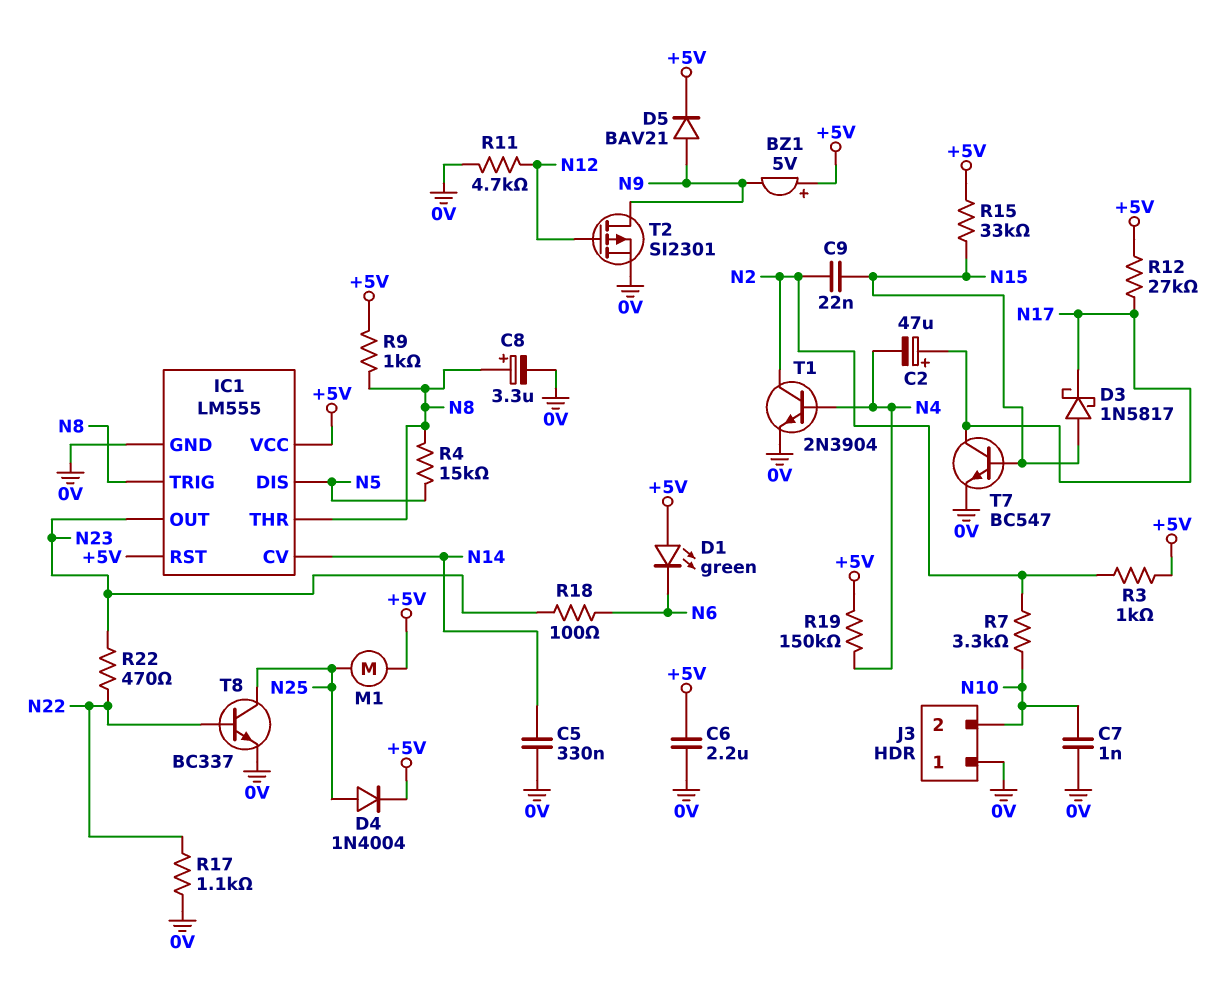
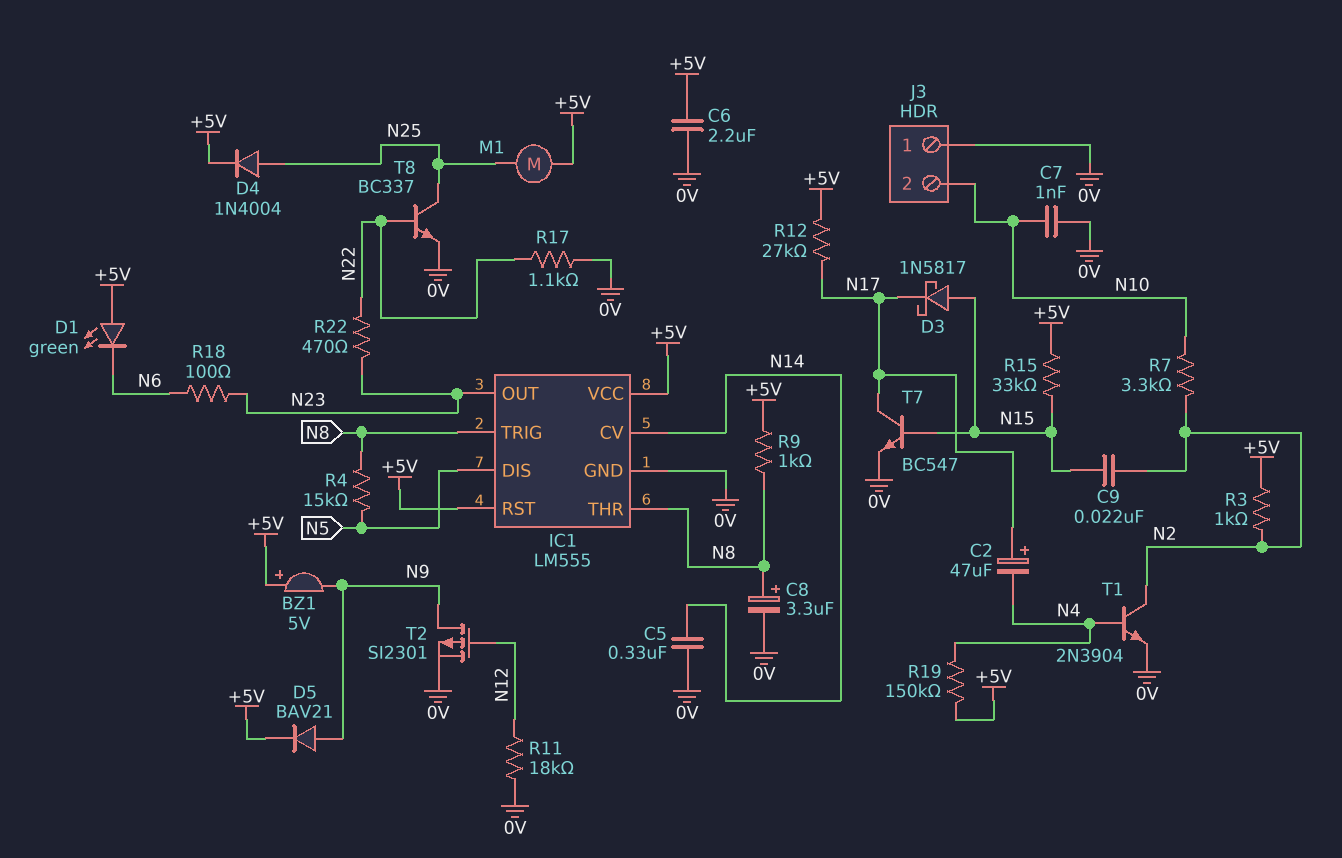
R11: 4.7k (0V, N12) -> 18k (0V, N12)

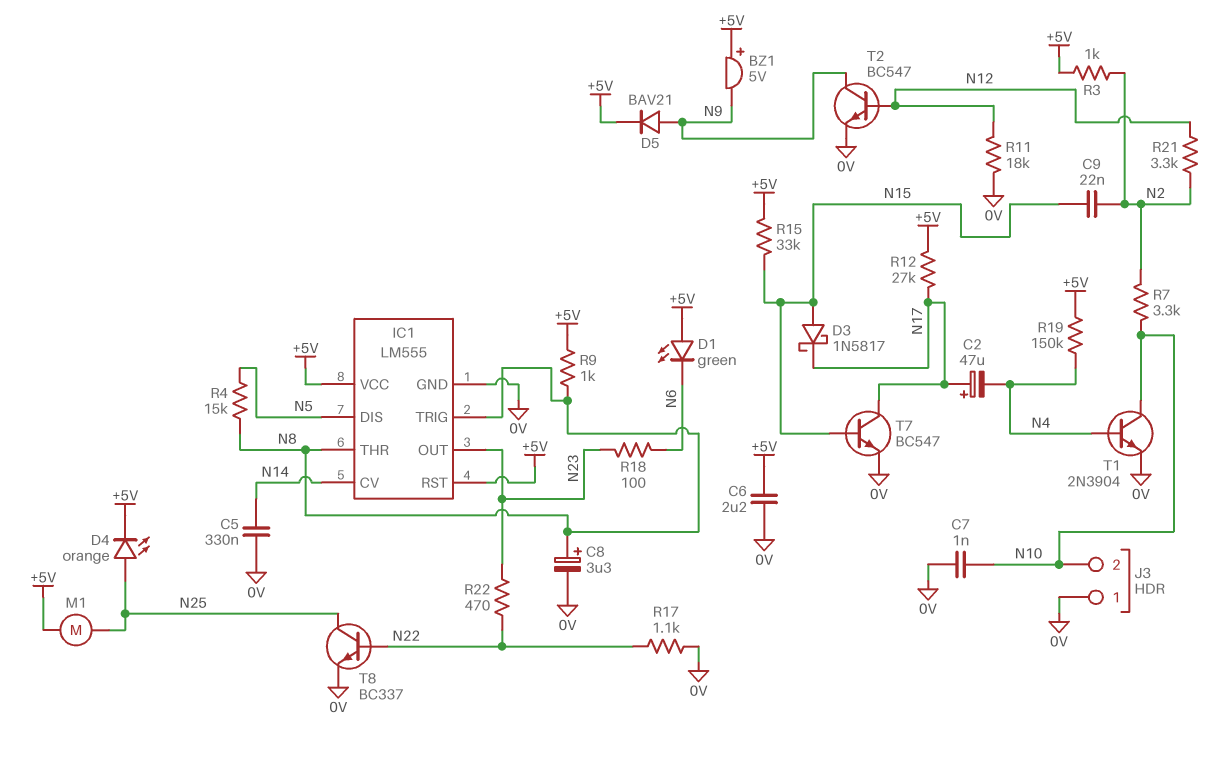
D4: diode 1N4004 (A N25, K +5V) -> LED orange (A N25, K +5V)
R21: none -> 3.3k (N2, N12)
T1: NPN 2N3904 (B N4, C N2, E 0V) -> NPN 2N3904 (B N4, C N10, E 0V)
T2: PMOS SI2301 (G N12, D N9, S 0V) -> NPN BC547 (B N12, C N9, E 0V)

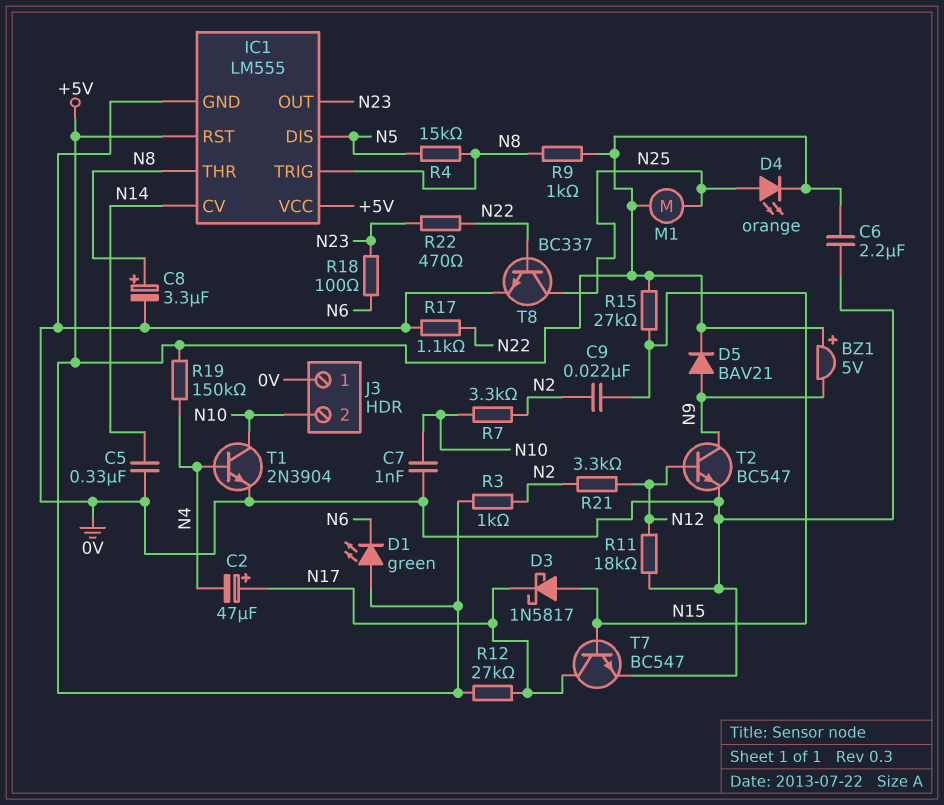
R15: 33k (+5V, N15) -> 27k (+5V, N15)

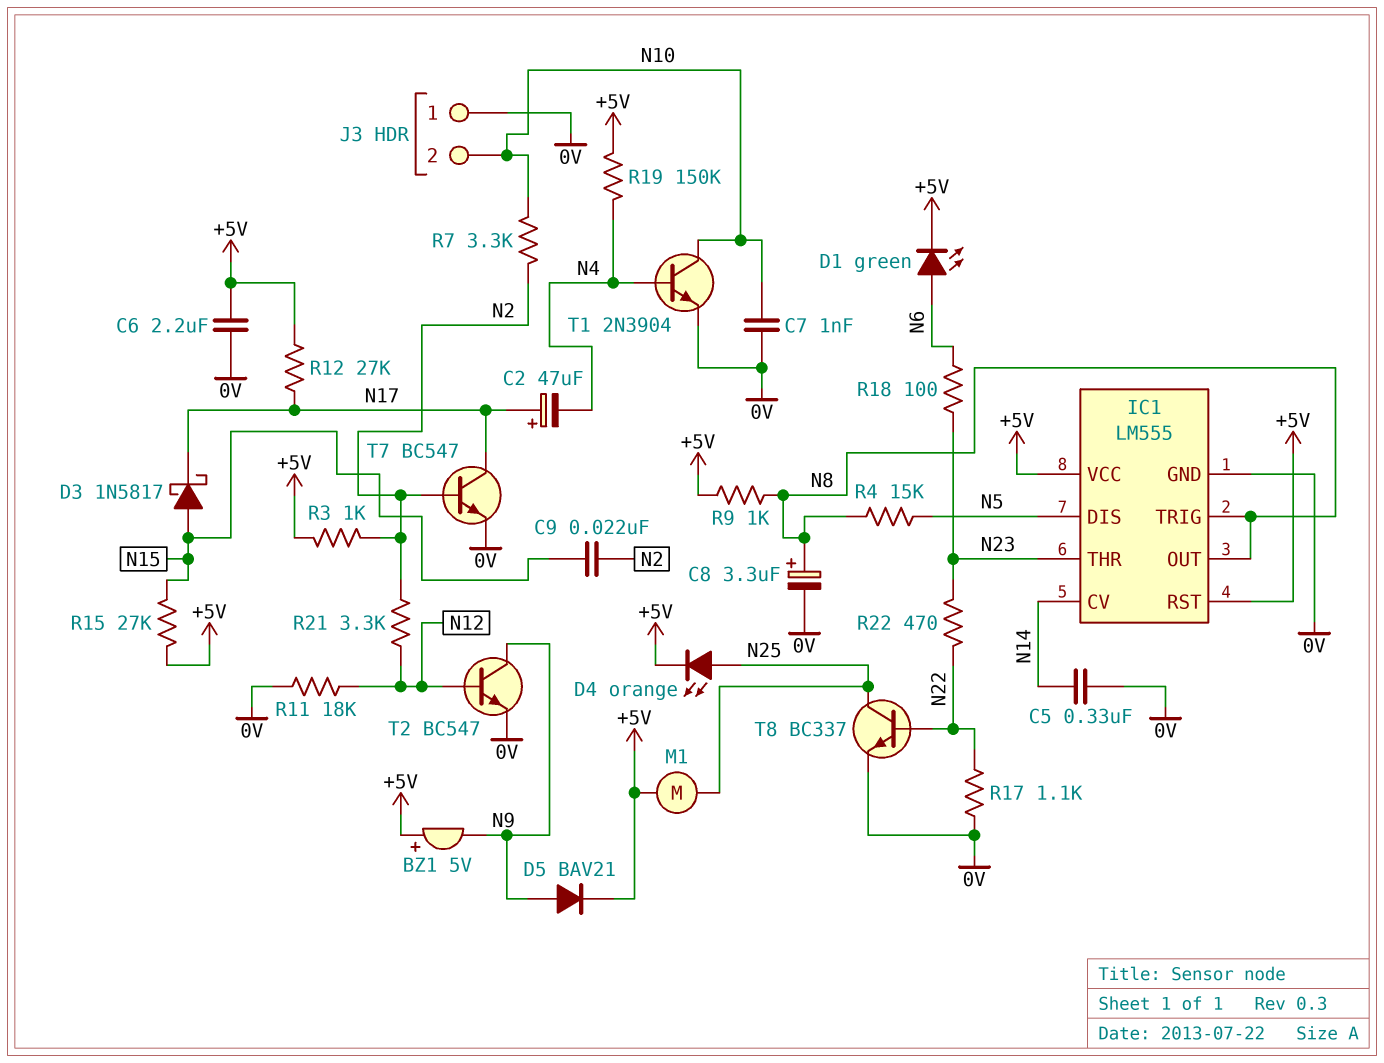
D1: LED green (A +5V, K N6) -> LED green (A N6, K +5V)
IC1 pin OUT: N23 -> N8
IC1 pin THR: N8 -> N23
T7: NPN BC547 (B N15, C N17, E 0V) -> NPN BC547 (B N2, C N17, E 0V)

